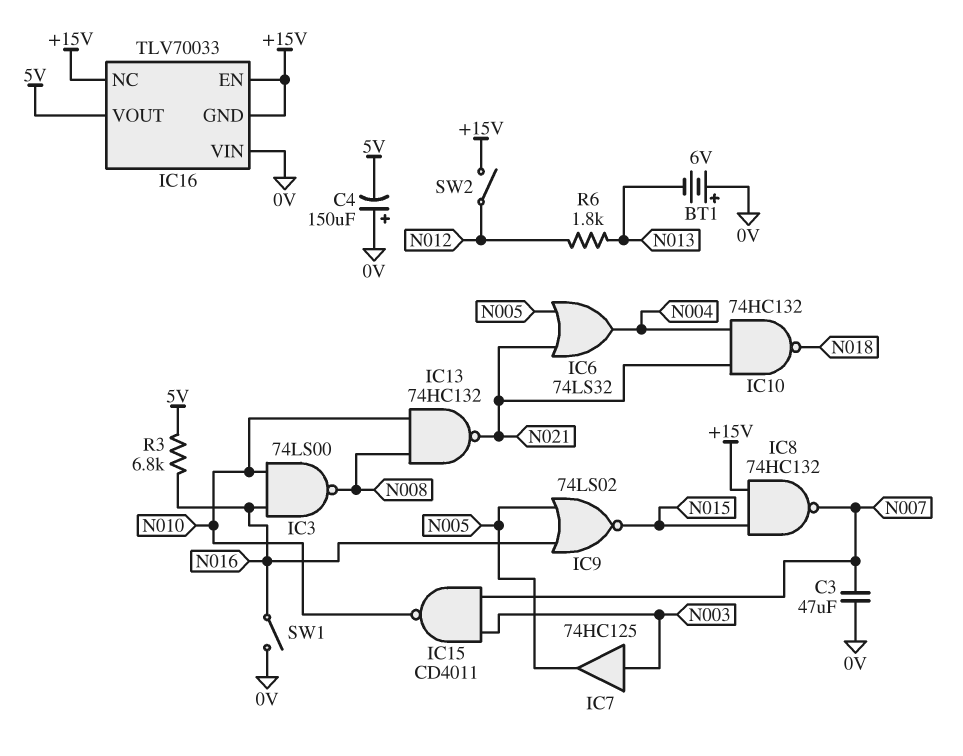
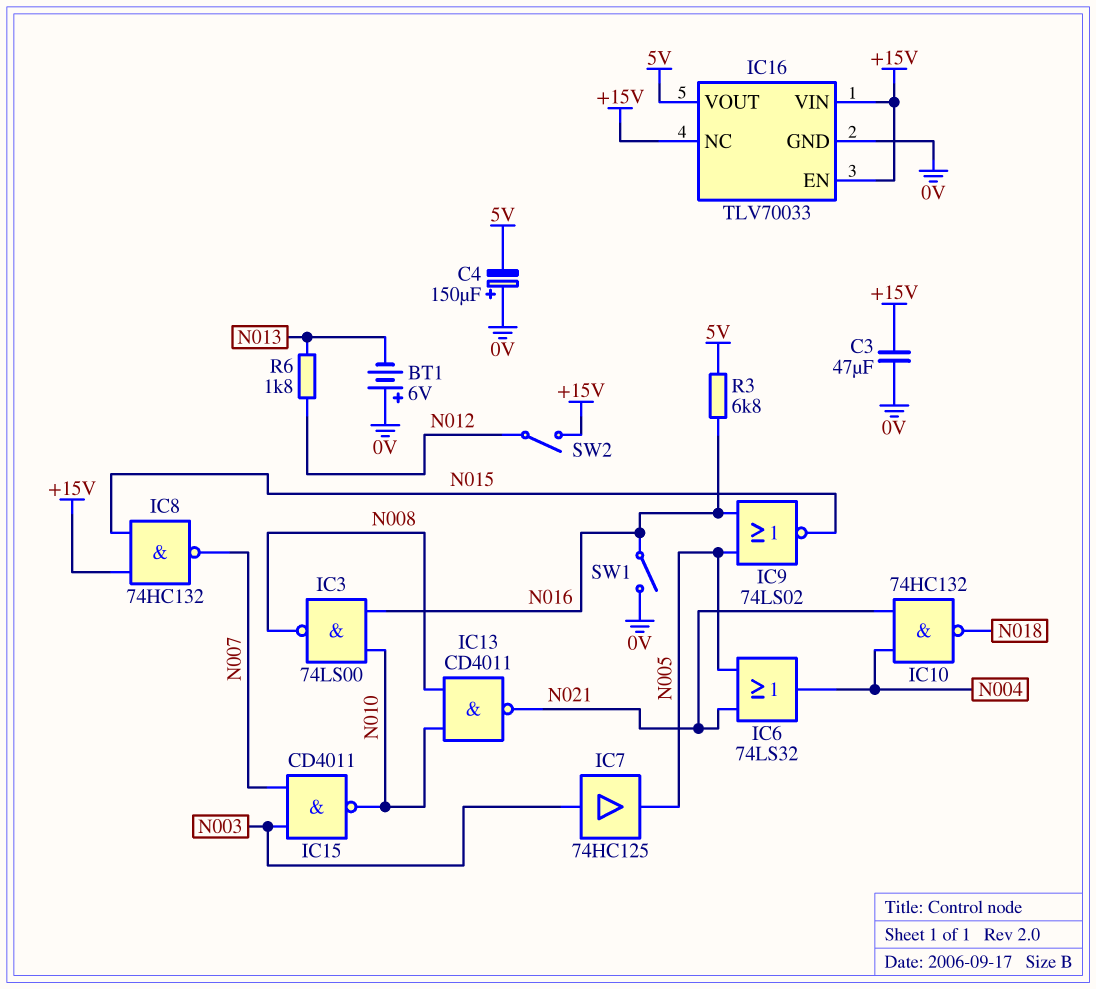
C3: 47uF (0V, N007) -> 47uF (+15V, 0V)
IC13: NAND 74HC132 (in N008, in N010, out N021) -> NAND CD4011 (in N008, in N010, out N021)
IC16 pin GND: +15V -> 0V
IC16 pin VIN: 0V -> +15V

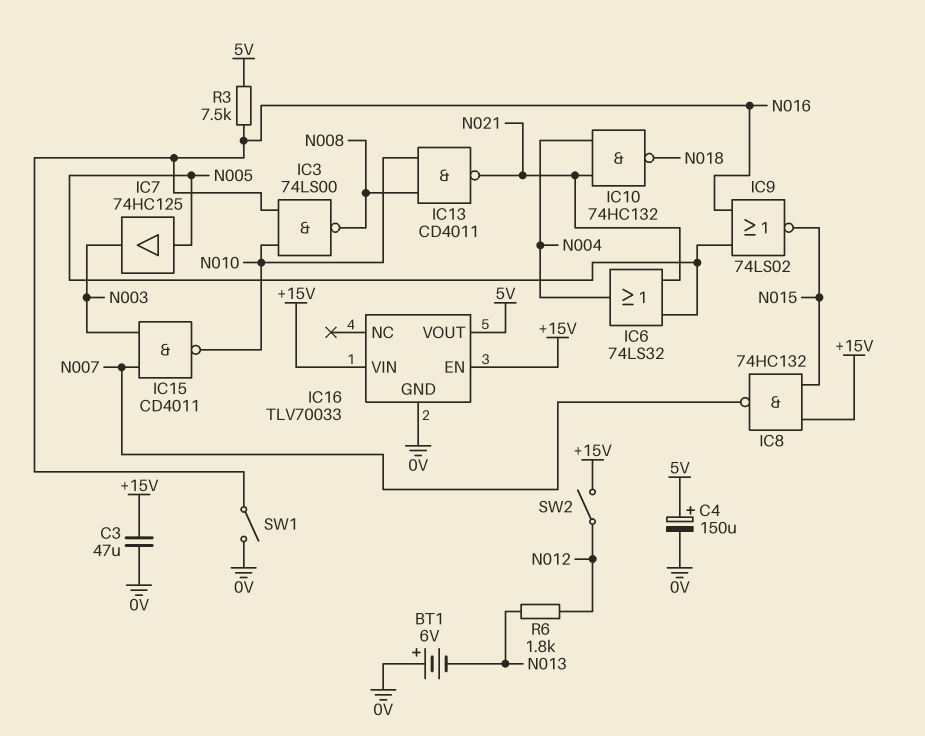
C4: 150uF (plus 0V, minus 5V) -> 150uF (plus 5V, minus 0V)
IC7: buffer 74HC125 (in N003, out N005) -> buffer 74HC125 (in N005, out N003)
IC16 pin NC: +15V -> none
R3: 6.8k (5V, N016) -> 7.5k (5V, N016)

